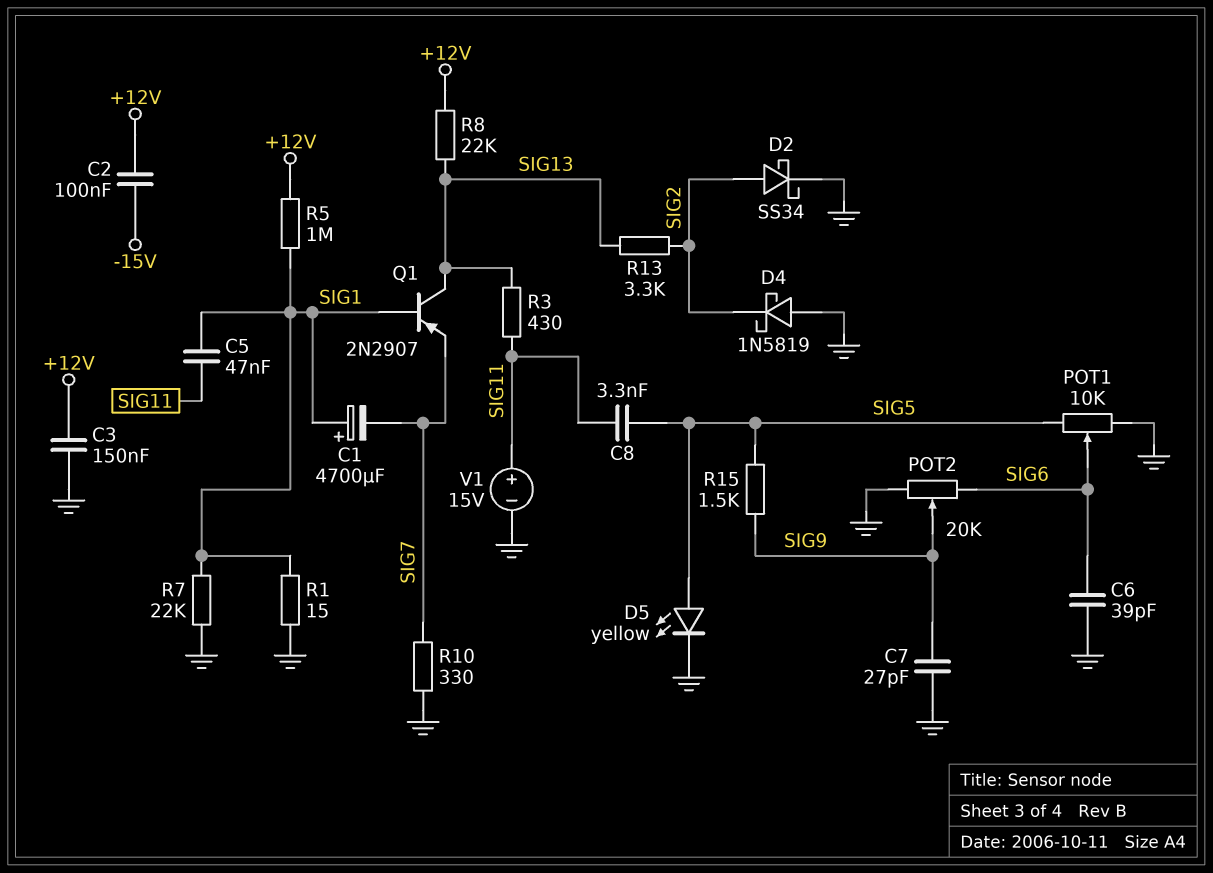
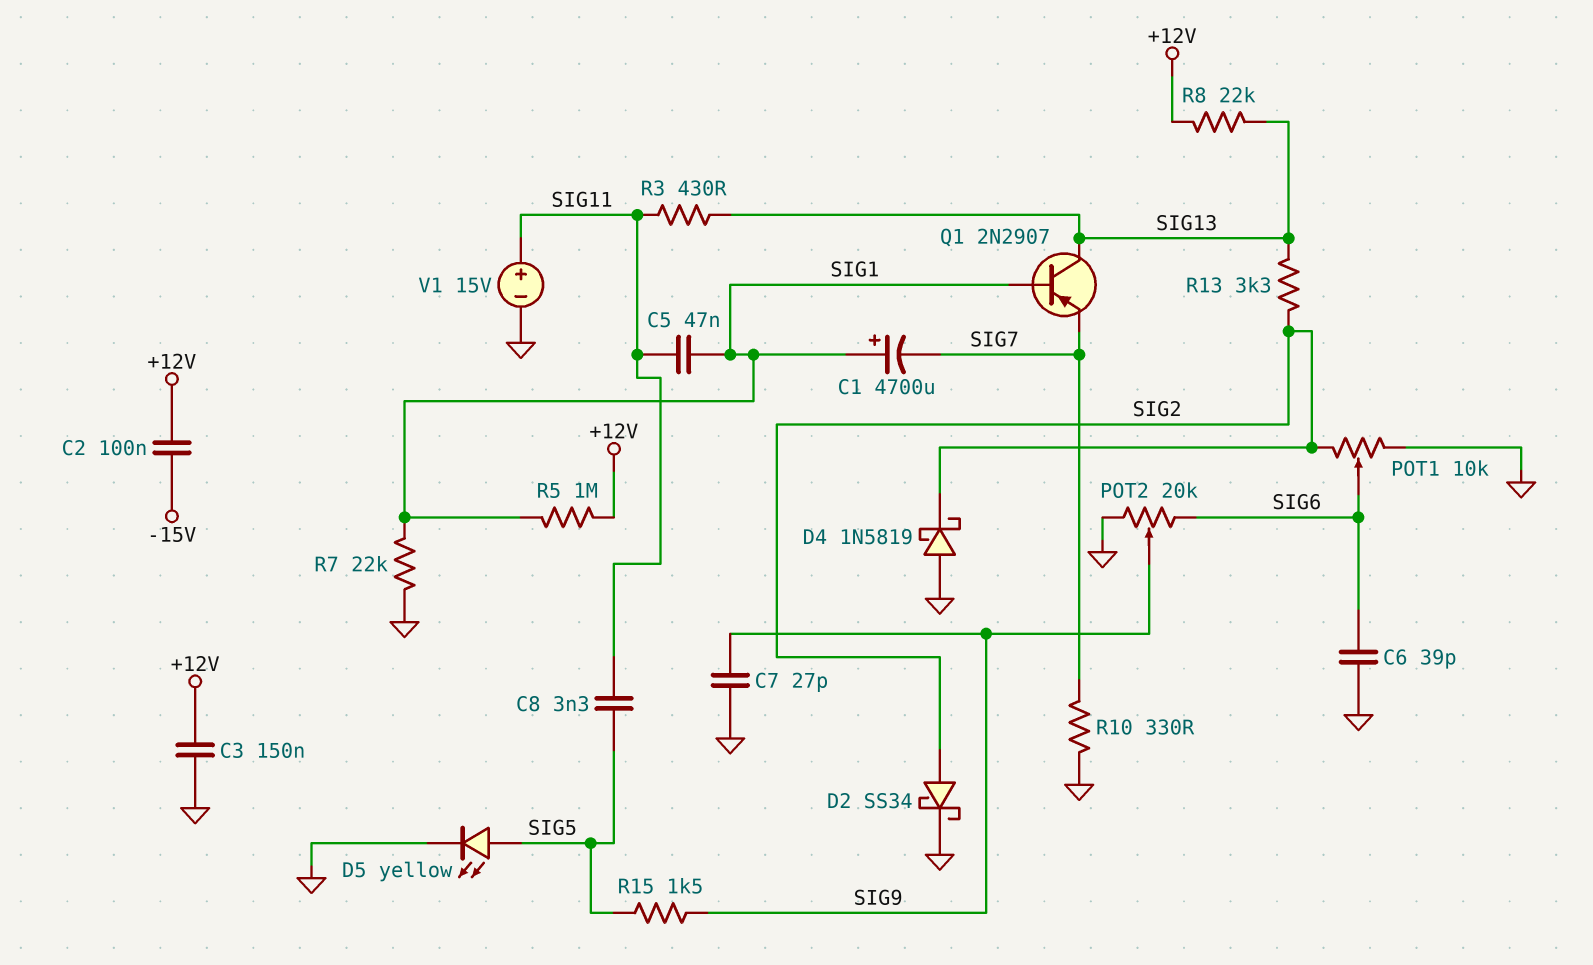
POT1: 10k (GND, SIG5, wiper SIG6) -> 10k (GND, SIG2, wiper SIG6)
R1: 15 (GND, SIG1) -> none

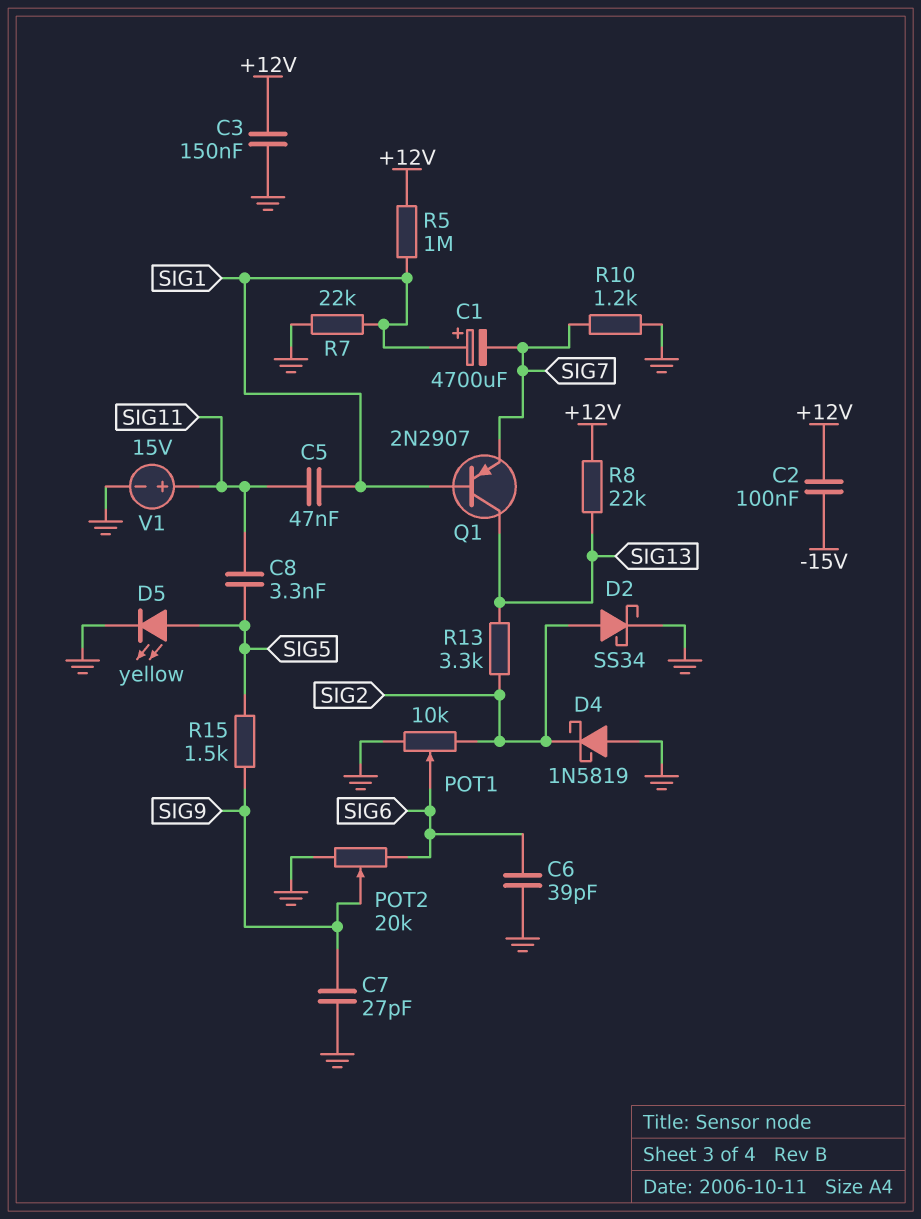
R3: 430 (SIG11, SIG13) -> none
R10: 330 (GND, SIG7) -> 1.2k (GND, SIG7)

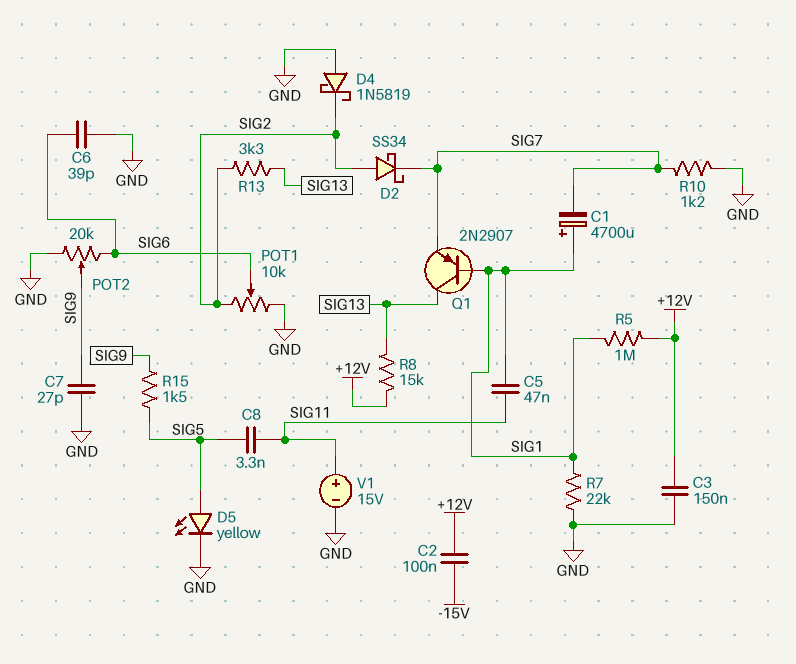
D2: schottky SS34 (A SIG2, K GND) -> schottky SS34 (A SIG2, K SIG7)
R8: 22k (+12V, SIG13) -> 15k (+12V, SIG13)

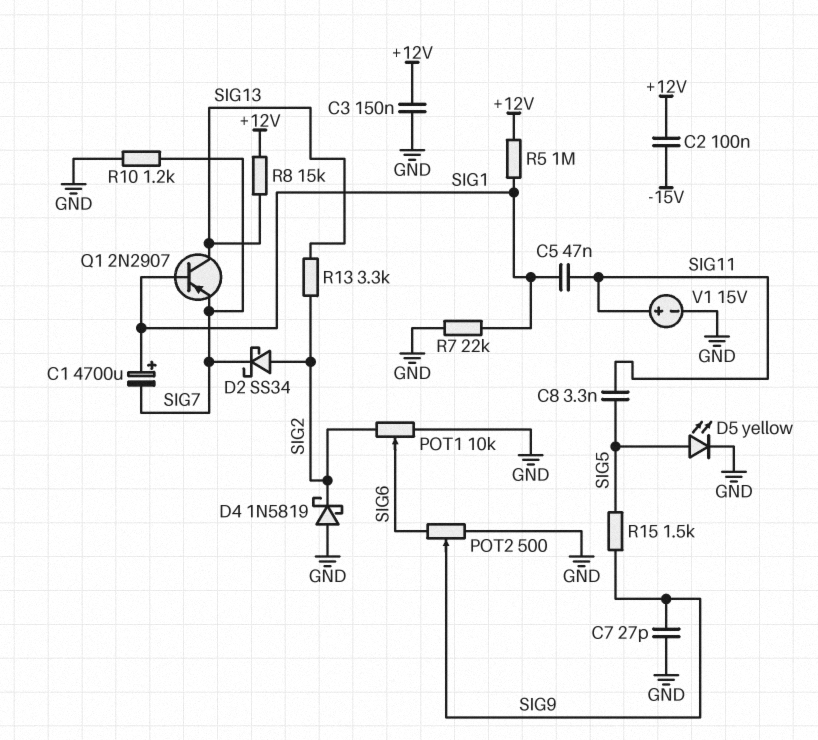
C6: 39pF (GND, SIG6) -> none
POT2: 20k (GND, SIG6, wiper SIG9) -> 500 (GND, SIG6, wiper SIG9)

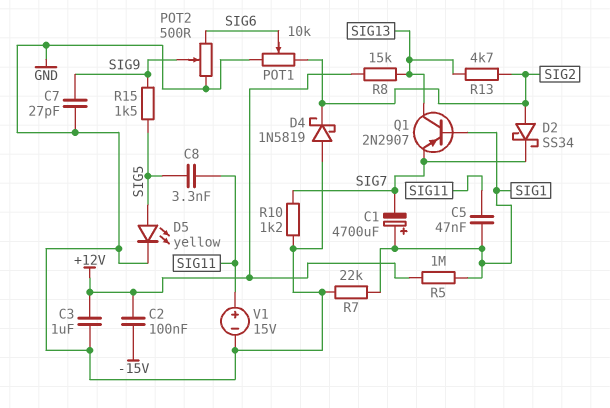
C3: 150nF (+12V, GND) -> 1uF (+12V, GND)
R13: 3.3k (SIG2, SIG13) -> 4.7k (SIG2, SIG13)

